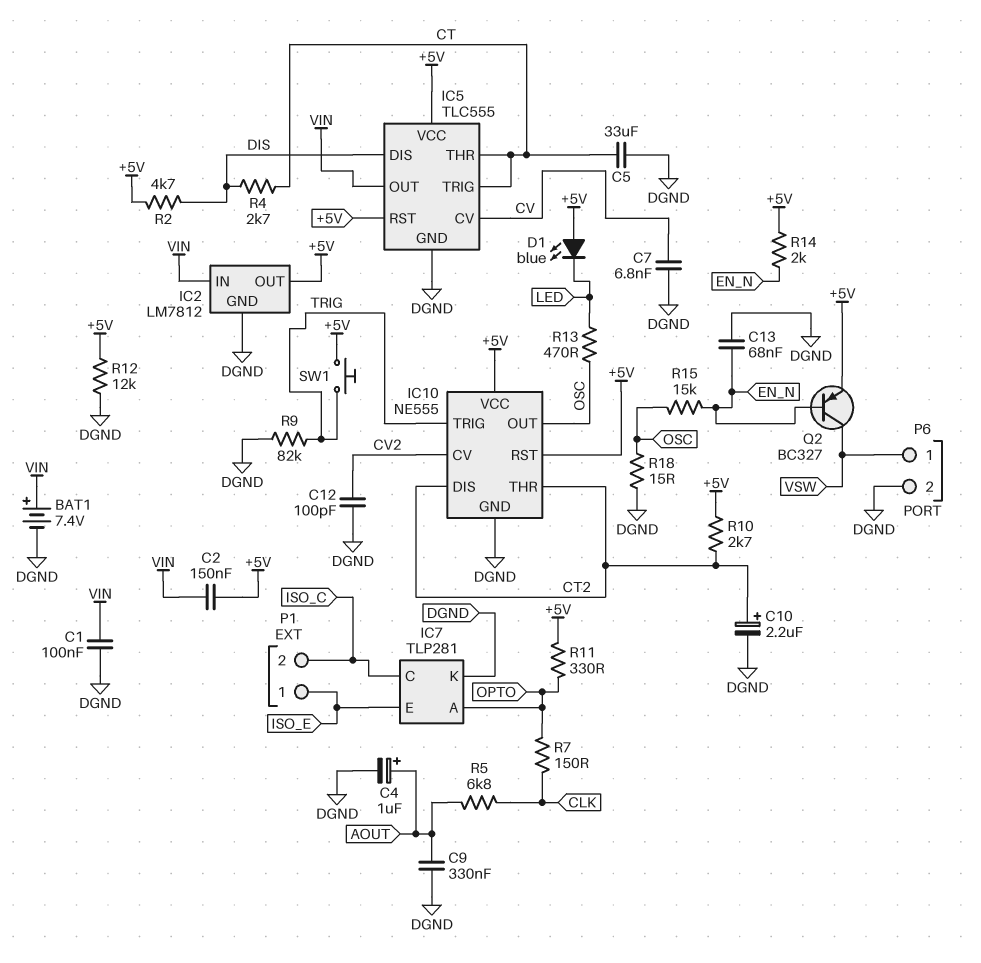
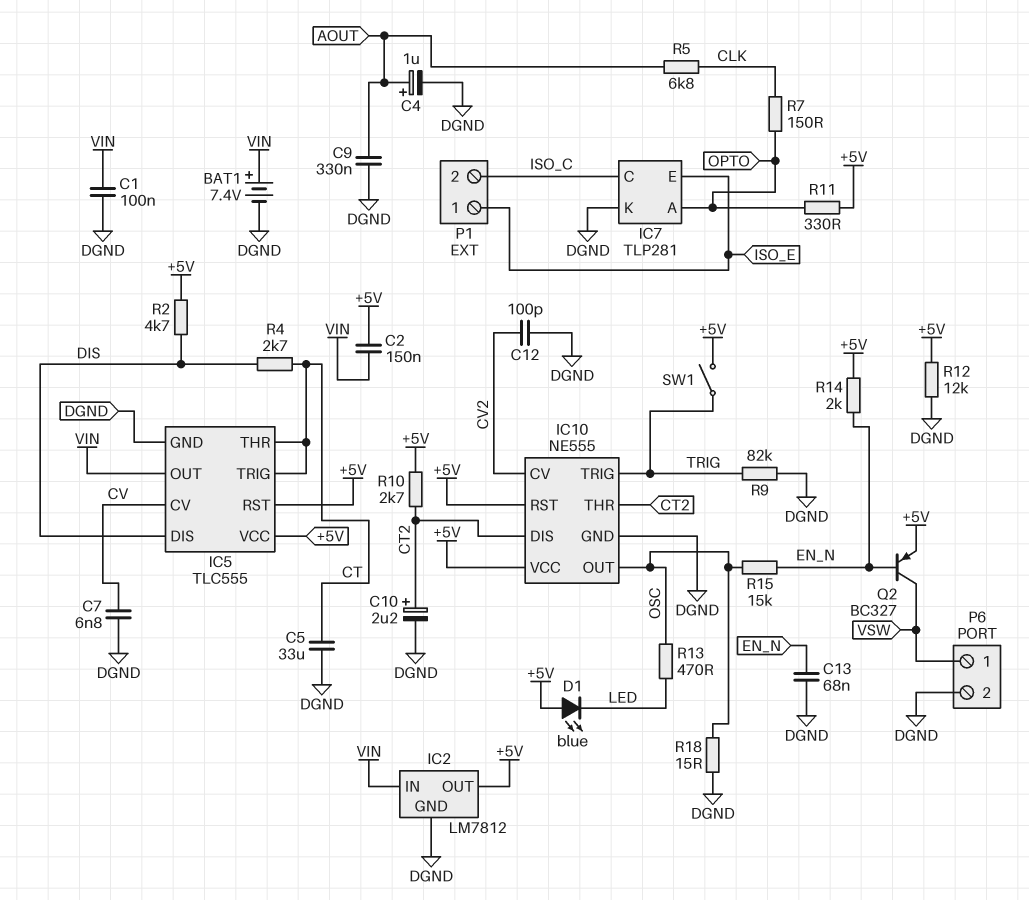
SW1: button (+5V, TRIG) -> switch (+5V, TRIG)

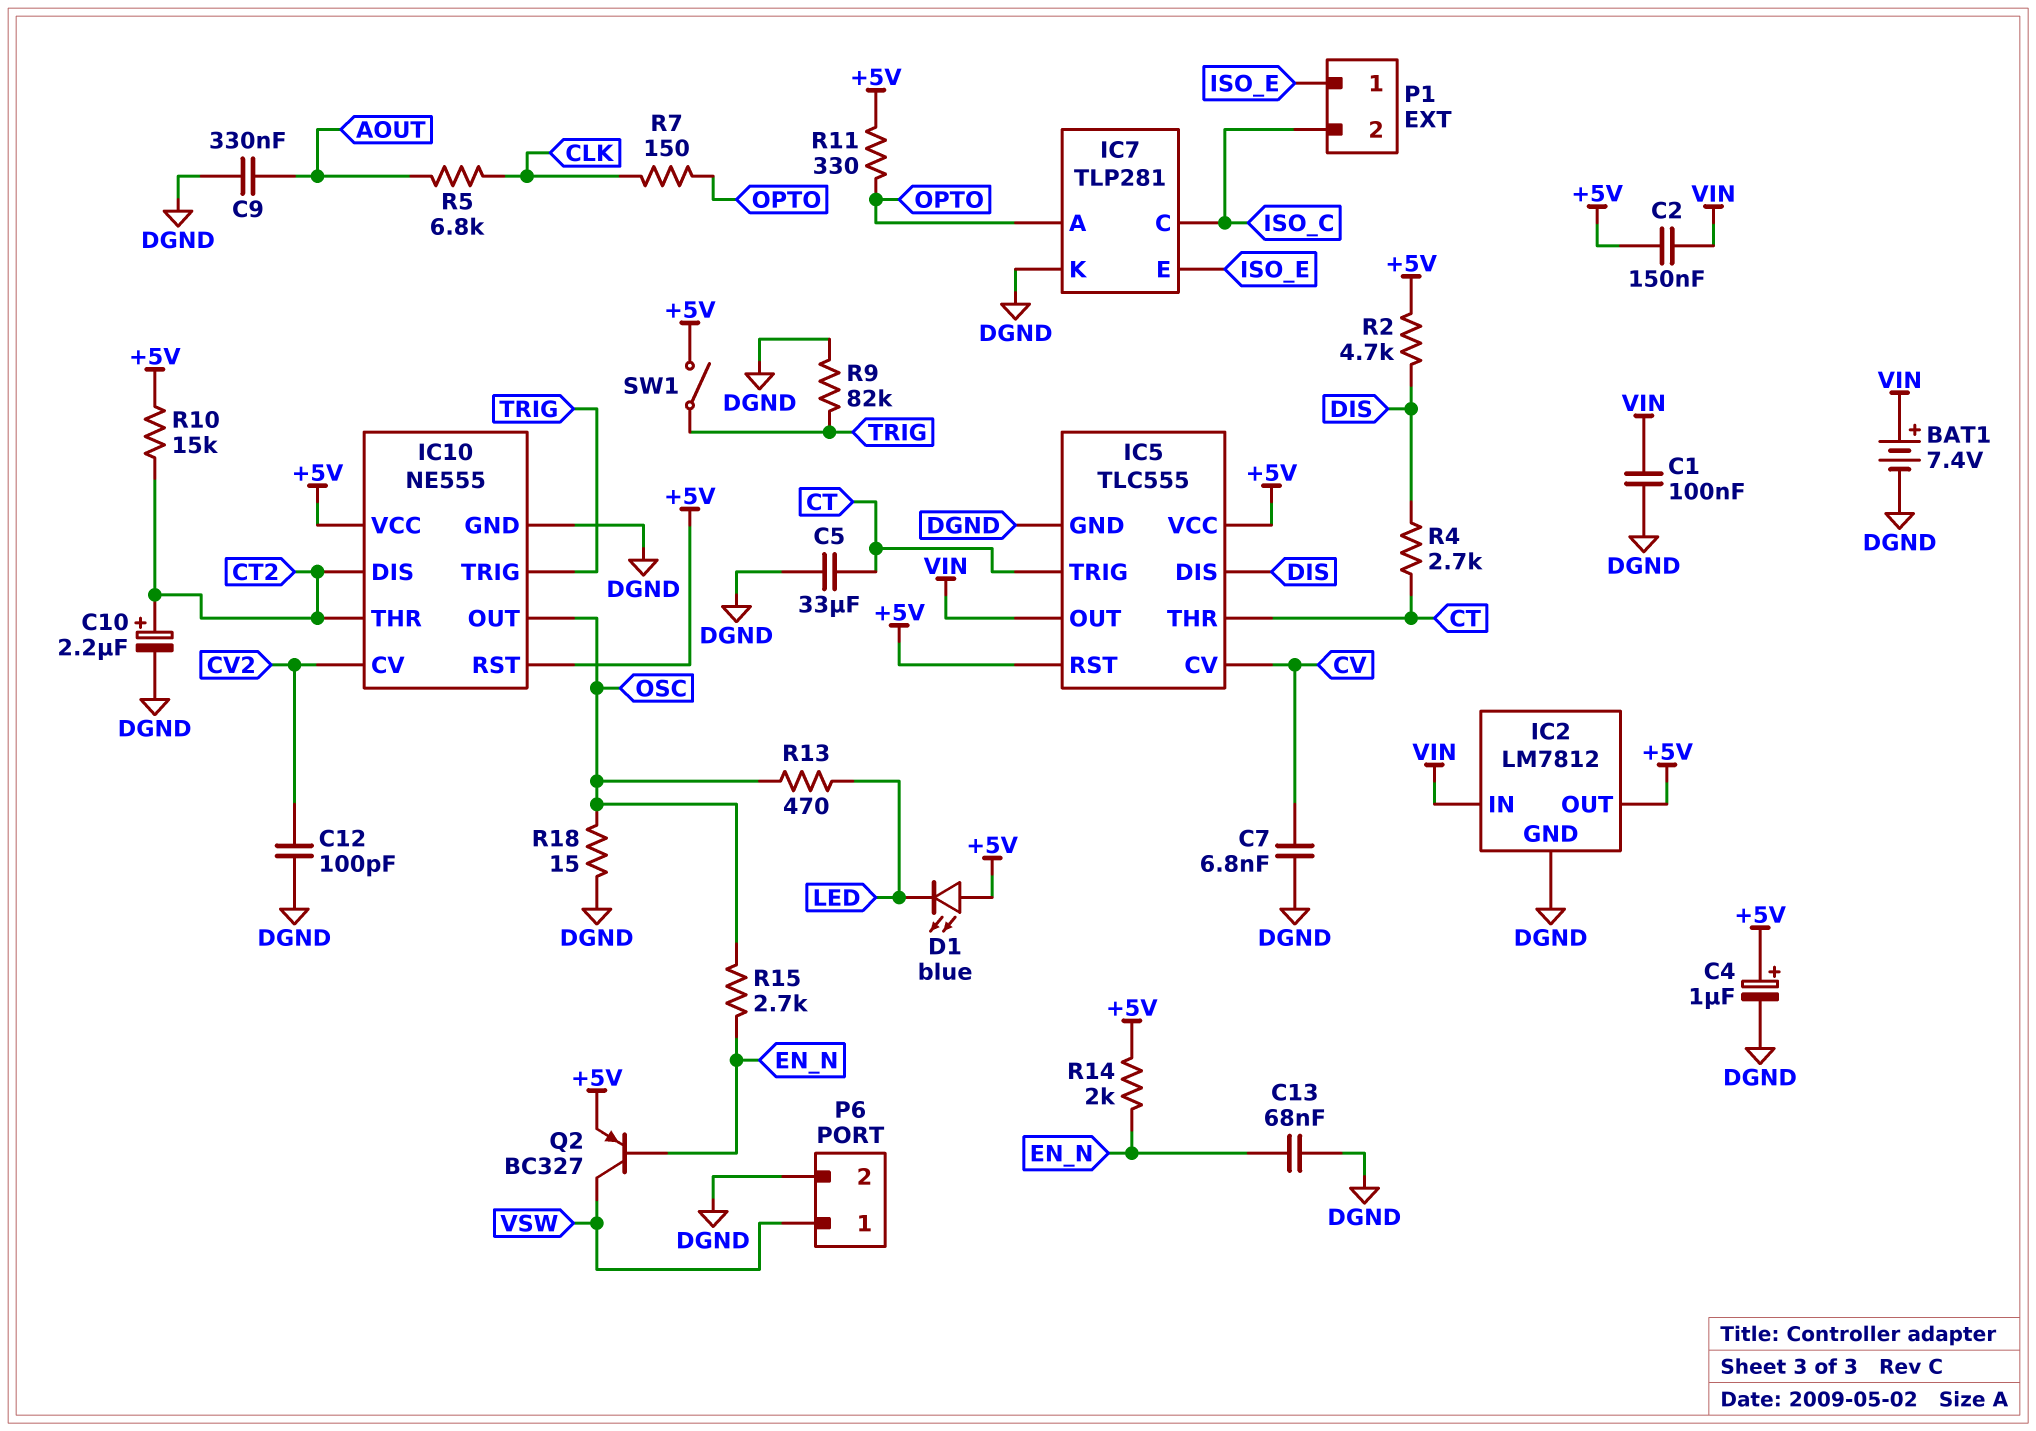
C4: 1uF (plus AOUT, minus DGND) -> 1uF (plus +5V, minus DGND)
R10: 2.7k (+5V, CT2) -> 15k (+5V, CT2)
R12: 12k (+5V, DGND) -> none
R15: 15k (EN_N, OSC) -> 2.7k (EN_N, OSC)

